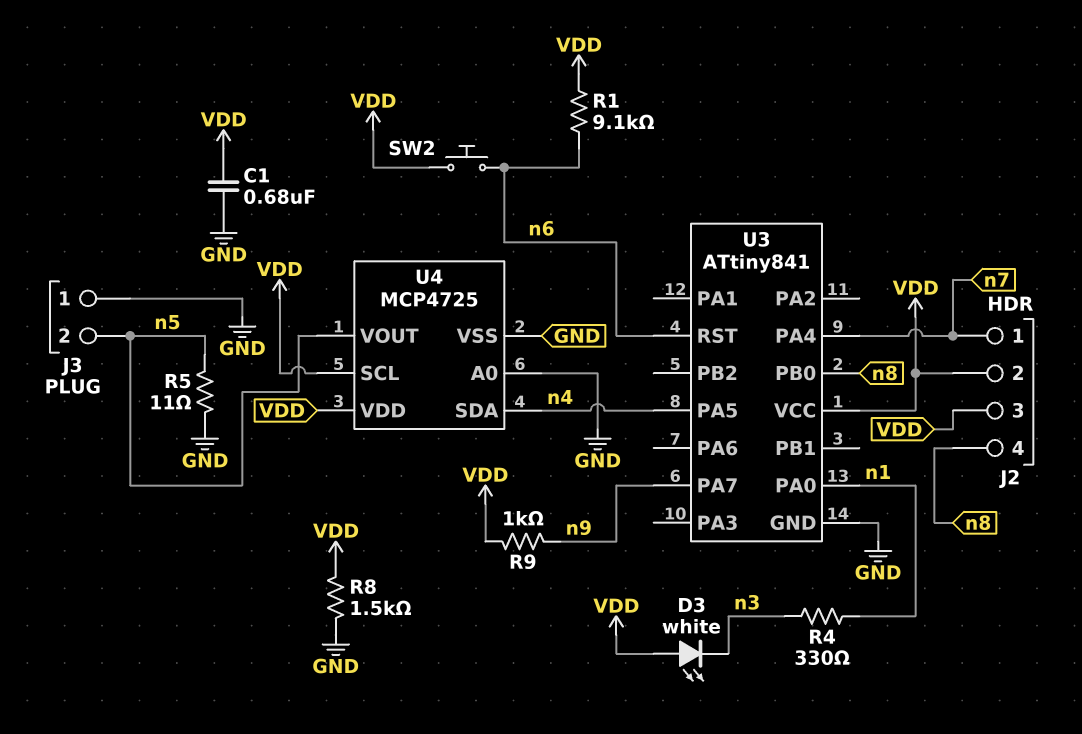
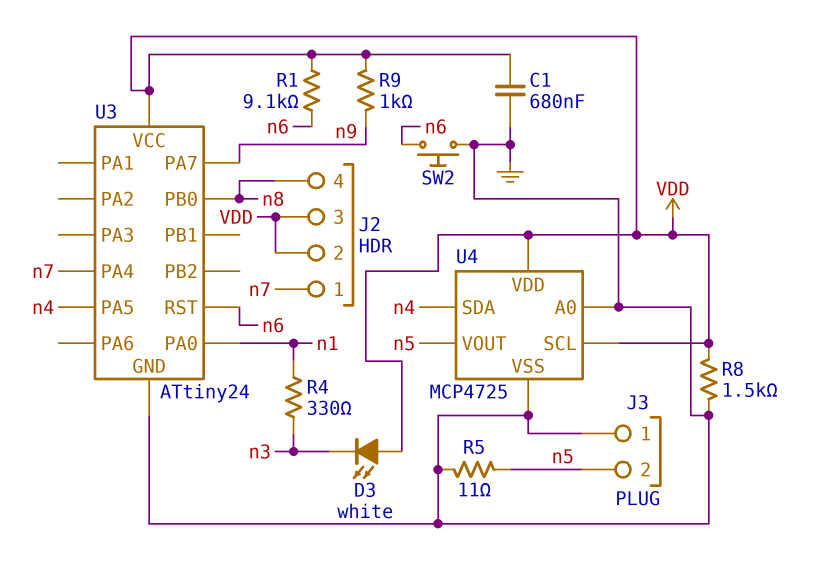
SW2: button (VDD, n6) -> button (GND, n6)
U3: ATtiny841 -> ATtiny24

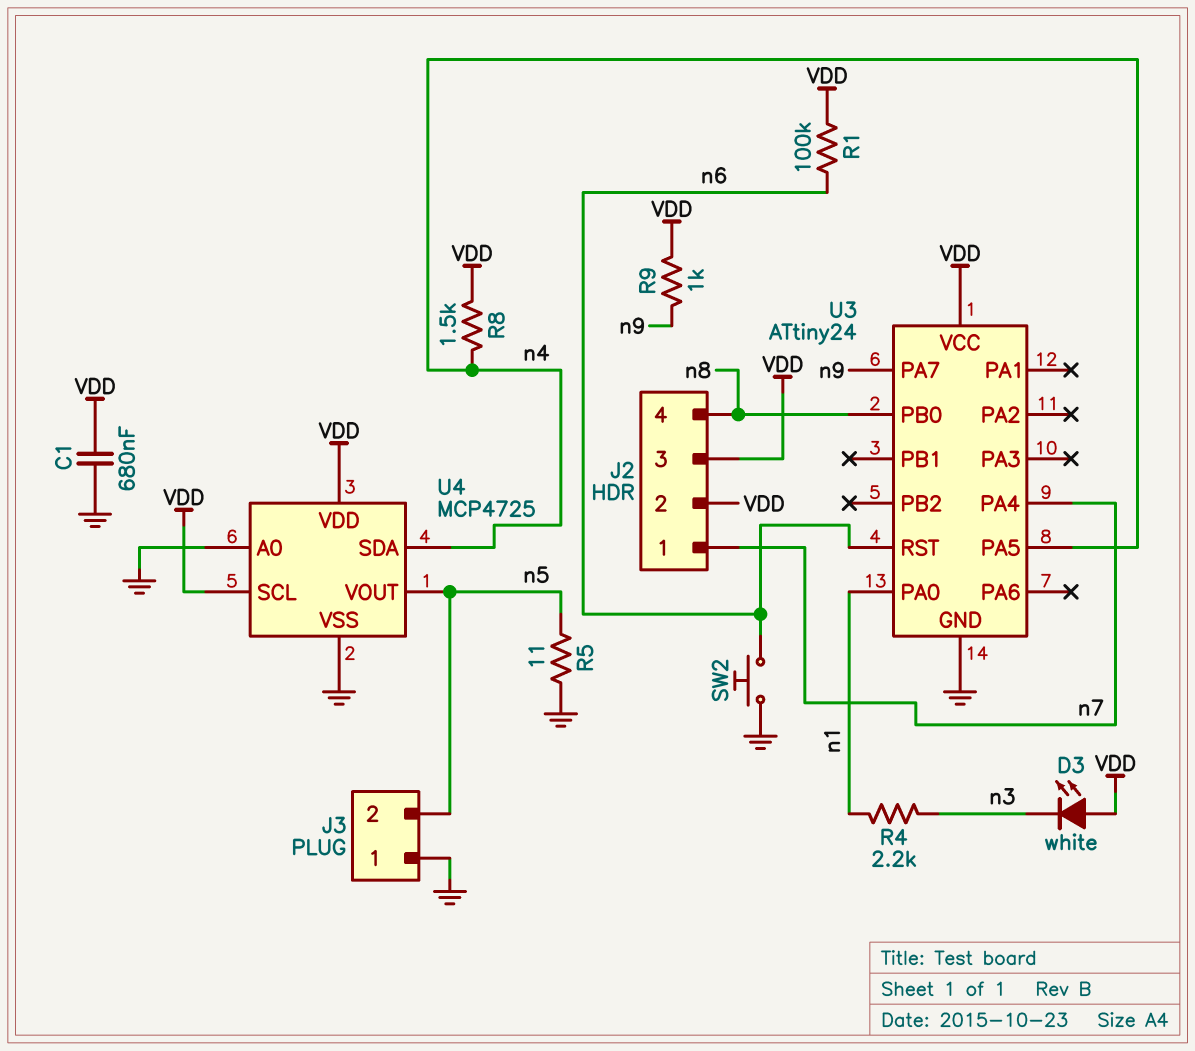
R1: 9.1k (VDD, n6) -> 100k (VDD, n6)
R4: 330 (n1, n3) -> 2.2k (n1, n3)
R8: 1.5k (GND, VDD) -> 1.5k (VDD, n4)

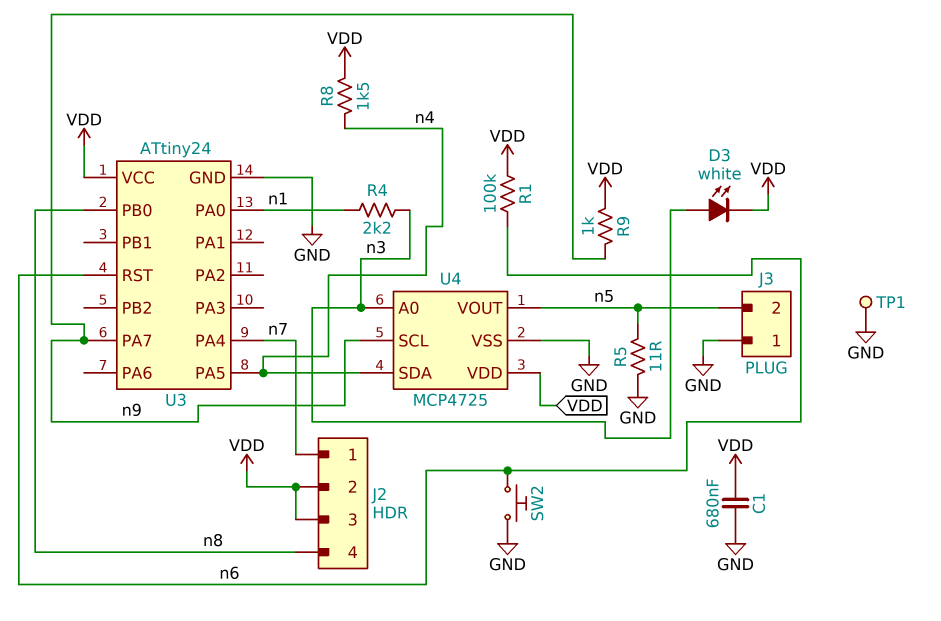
D3: LED white (A VDD, K n3) -> LED white (A n3, K VDD)
TP1: none -> test point (GND)
U4 pin A0: GND -> n3
U4 pin SCL: VDD -> n9

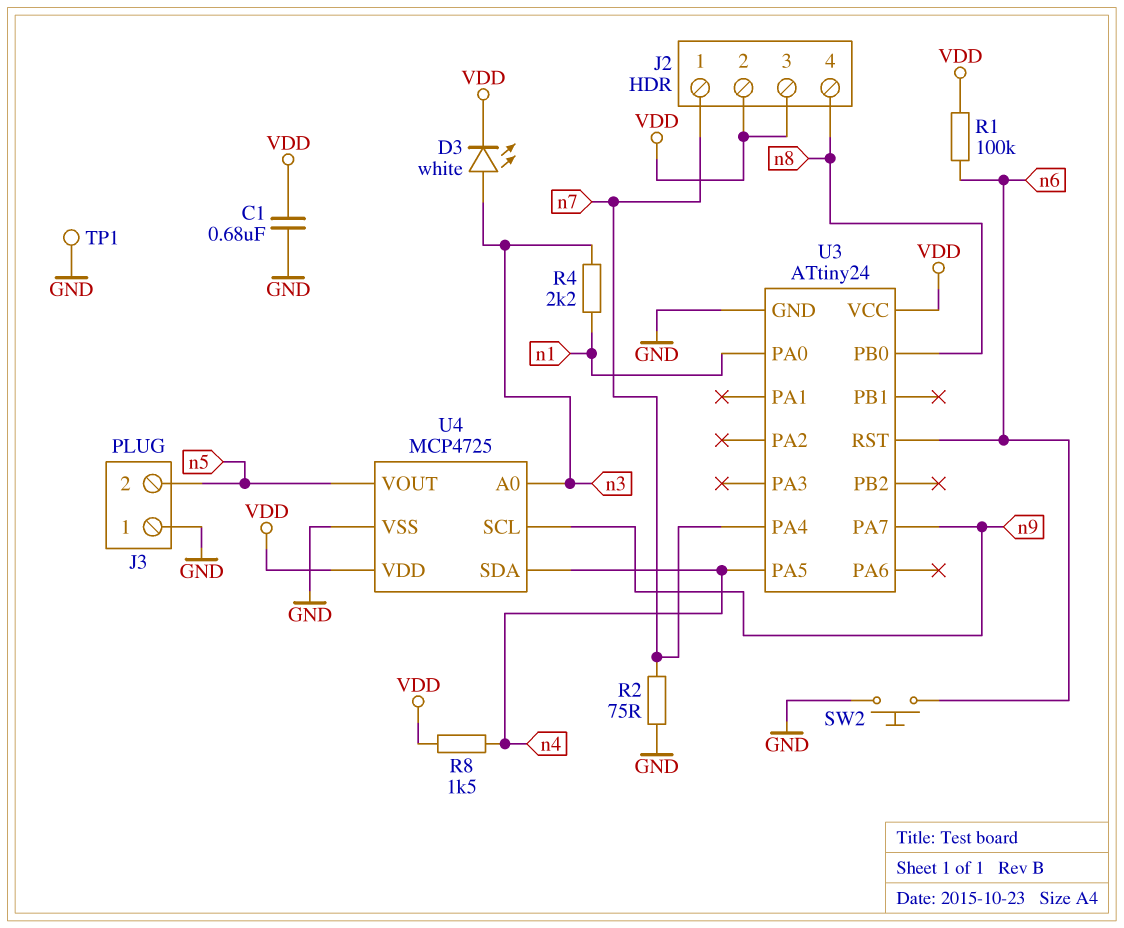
R2: none -> 75 (GND, n7)
R5: 11 (GND, n5) -> none
R9: 1k (VDD, n9) -> none

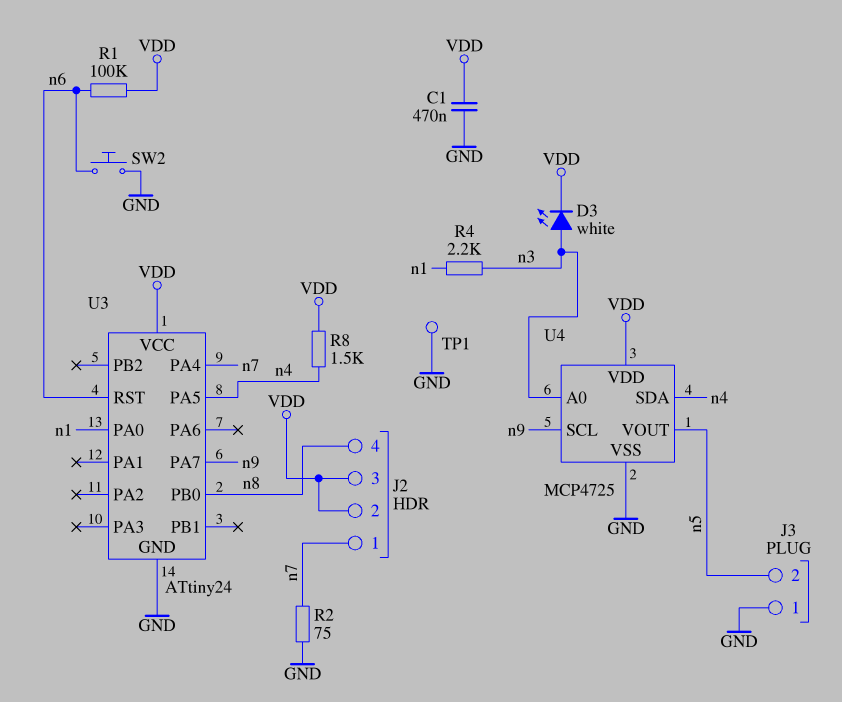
C1: 680nF (GND, VDD) -> 470nF (GND, VDD)

